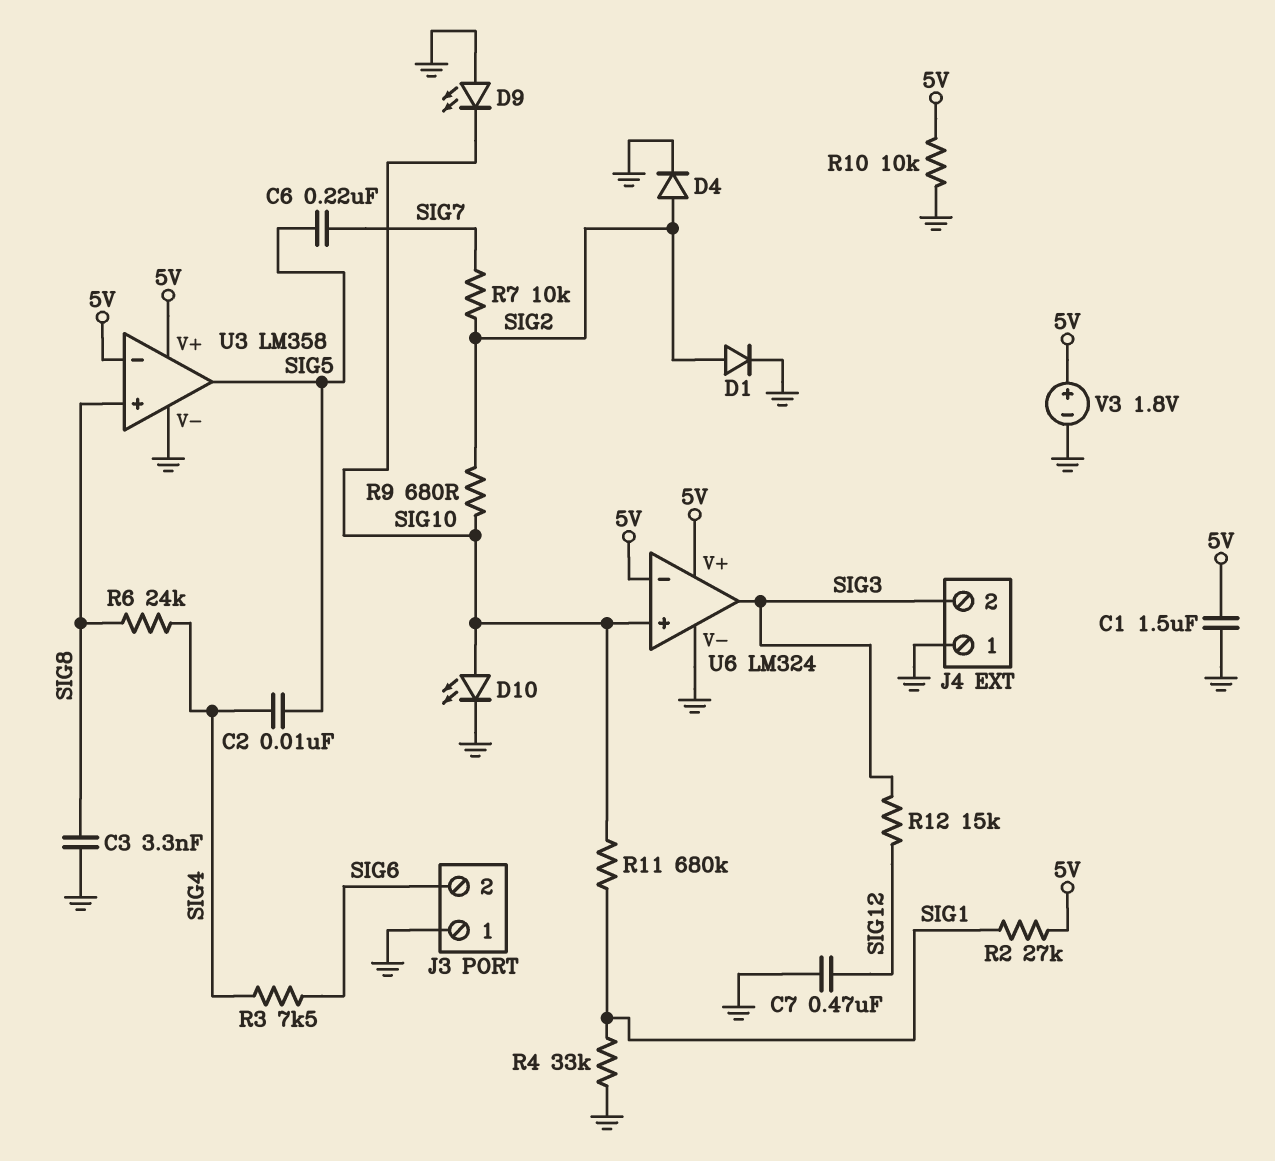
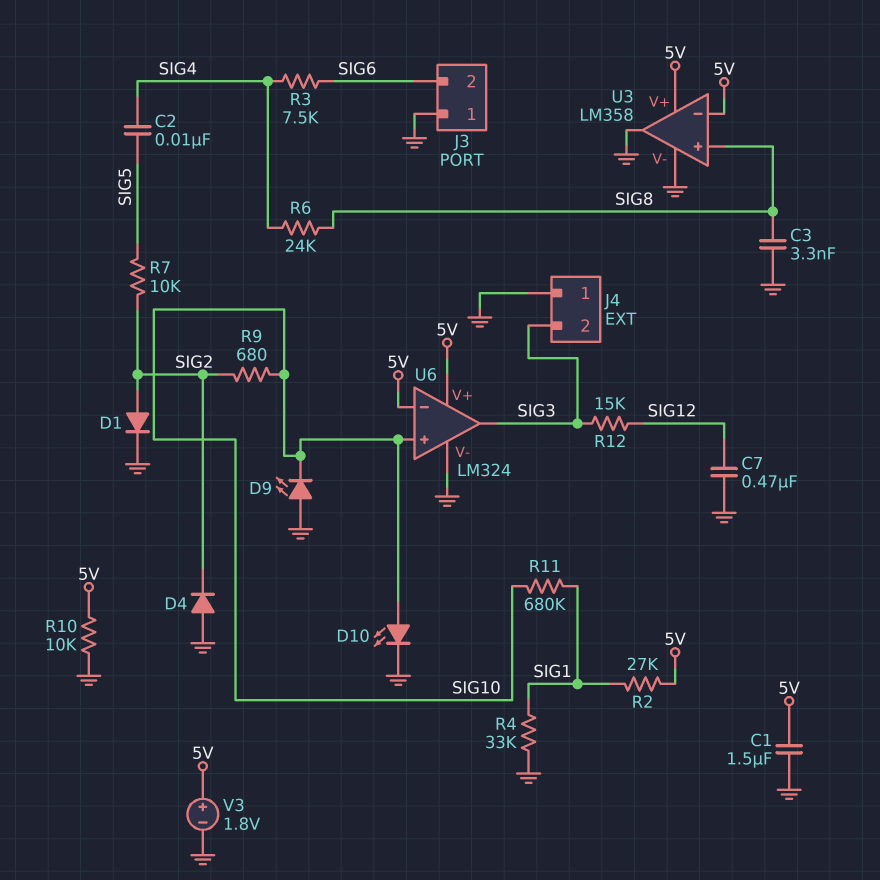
C6: 220nF (SIG5, SIG7) -> none
D4: diode (A SIG2, K GND) -> diode (A GND, K SIG2)
R7: 10k (SIG2, SIG7) -> 10k (SIG2, SIG5)
U3 pin out: SIG5 -> GND

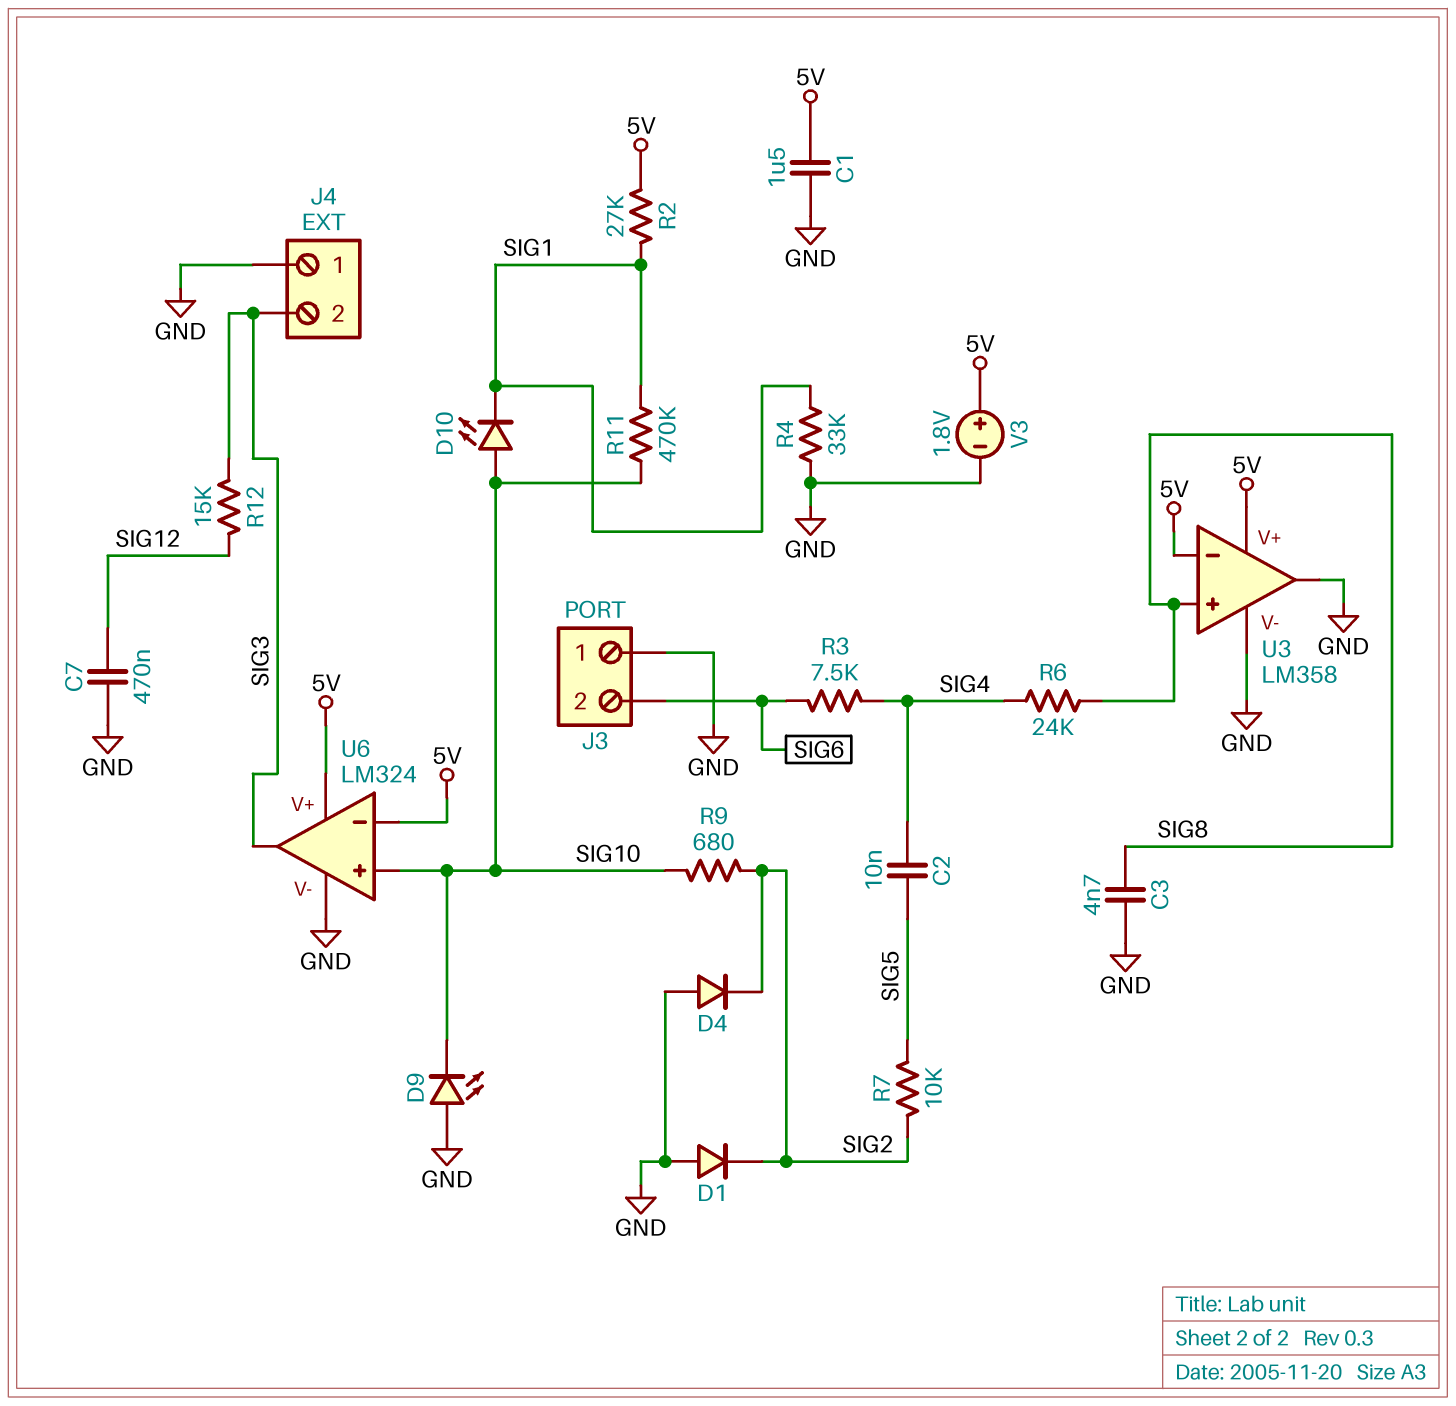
C3: 3.3nF (GND, SIG8) -> 4.7nF (GND, SIG8)
D1: diode (A SIG2, K GND) -> diode (A GND, K SIG2)
D10: LED (A SIG10, K GND) -> LED (A SIG10, K SIG1)
R10: 10k (5V, GND) -> none
R11: 680k (SIG1, SIG10) -> 470k (SIG1, SIG10)

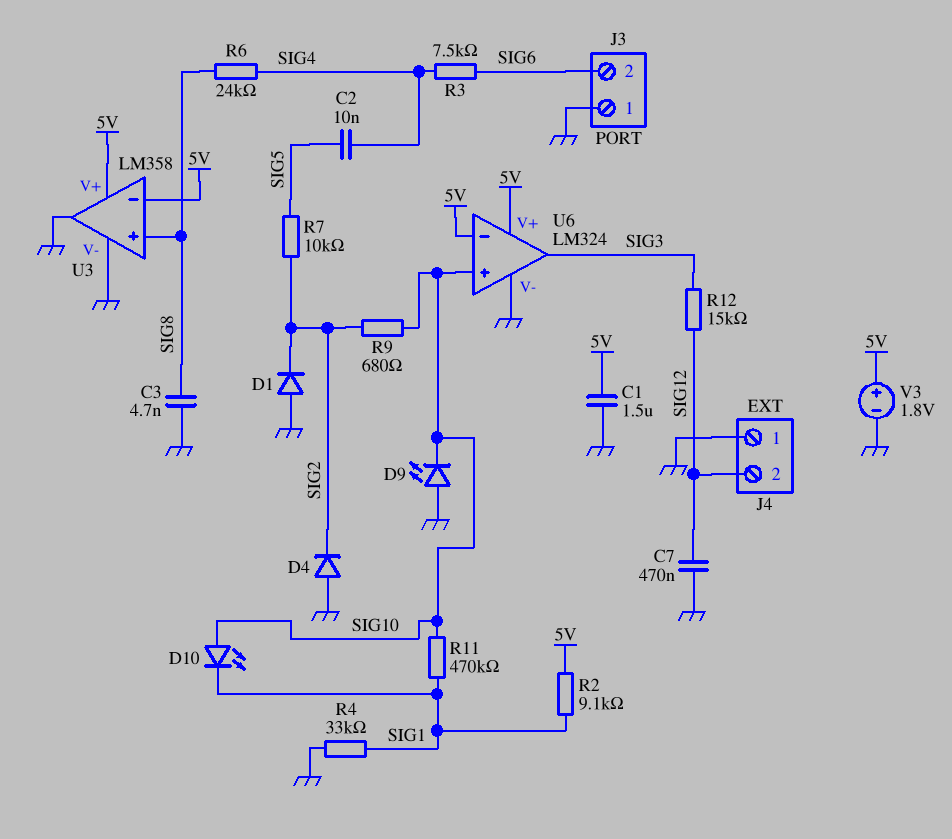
J4 pin 2: SIG3 -> SIG12
R2: 27k (5V, SIG1) -> 9.1k (5V, SIG1)

